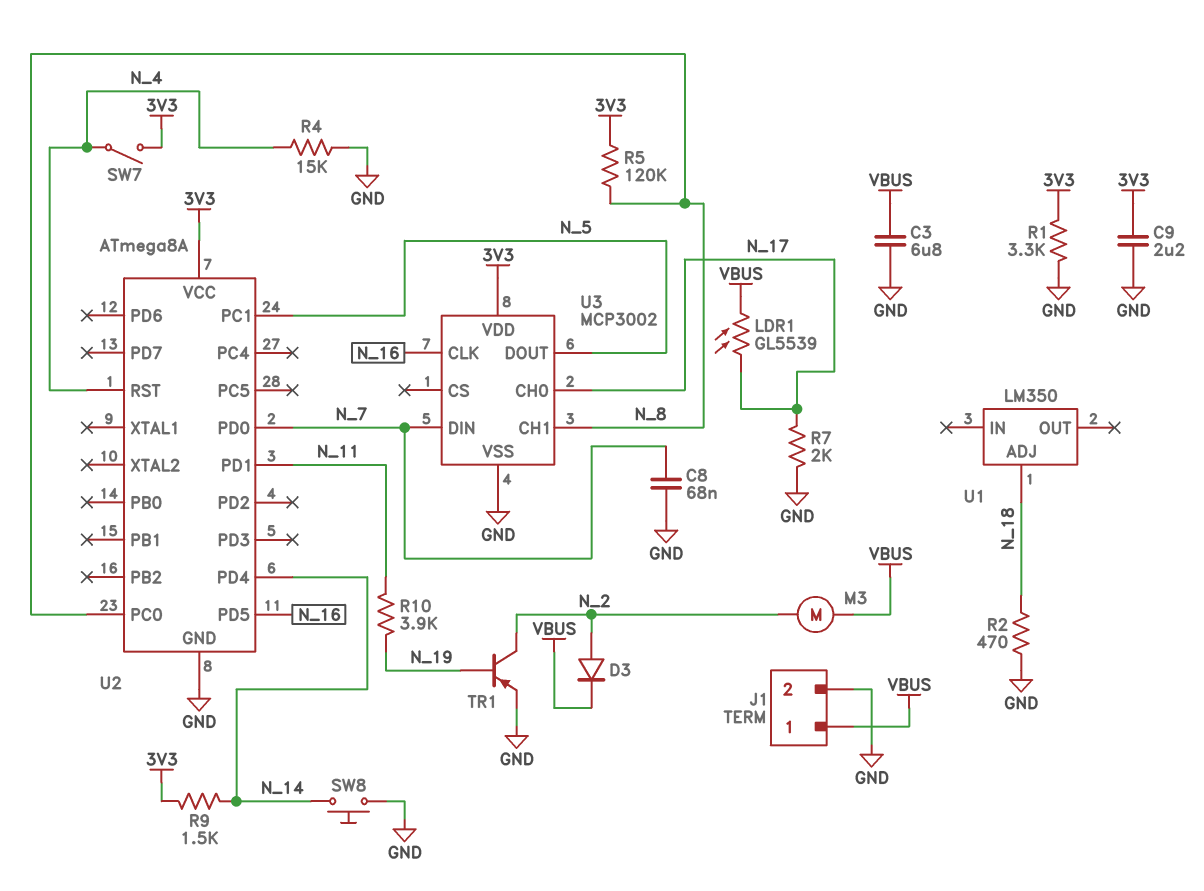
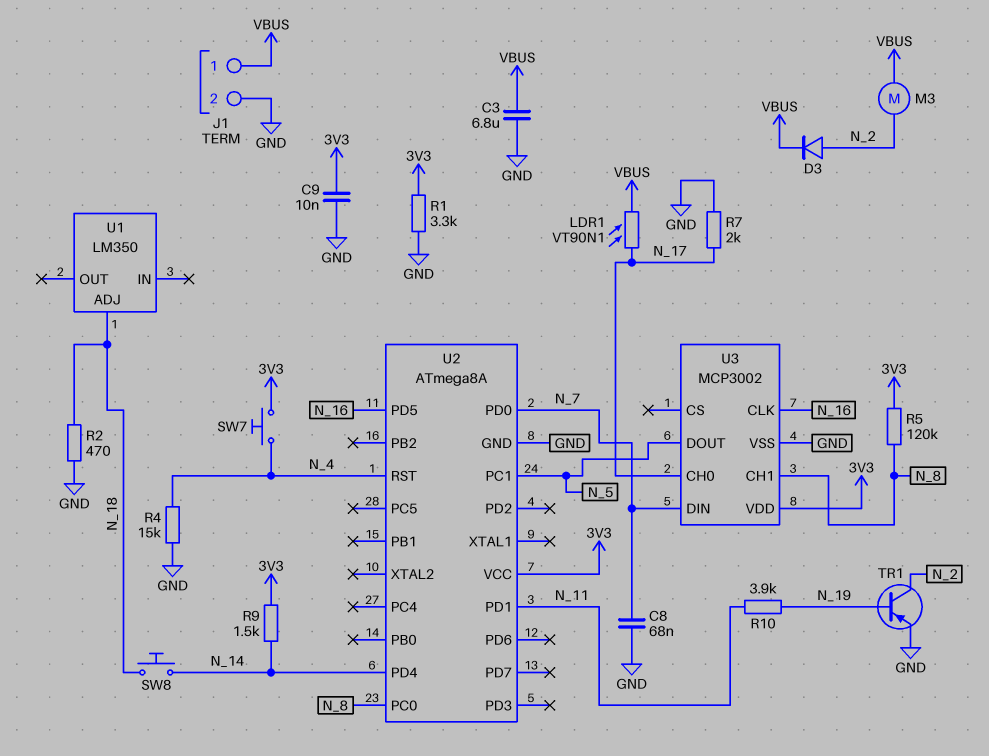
C9: 2.2uF (3V3, GND) -> 10nF (3V3, GND)
LDR1: GL5539 (N_17, VBUS) -> VT90N1 (N_17, VBUS)
SW7: switch (3V3, N_4) -> button (3V3, N_4)
SW8: button (GND, N_14) -> button (N_14, N_18)

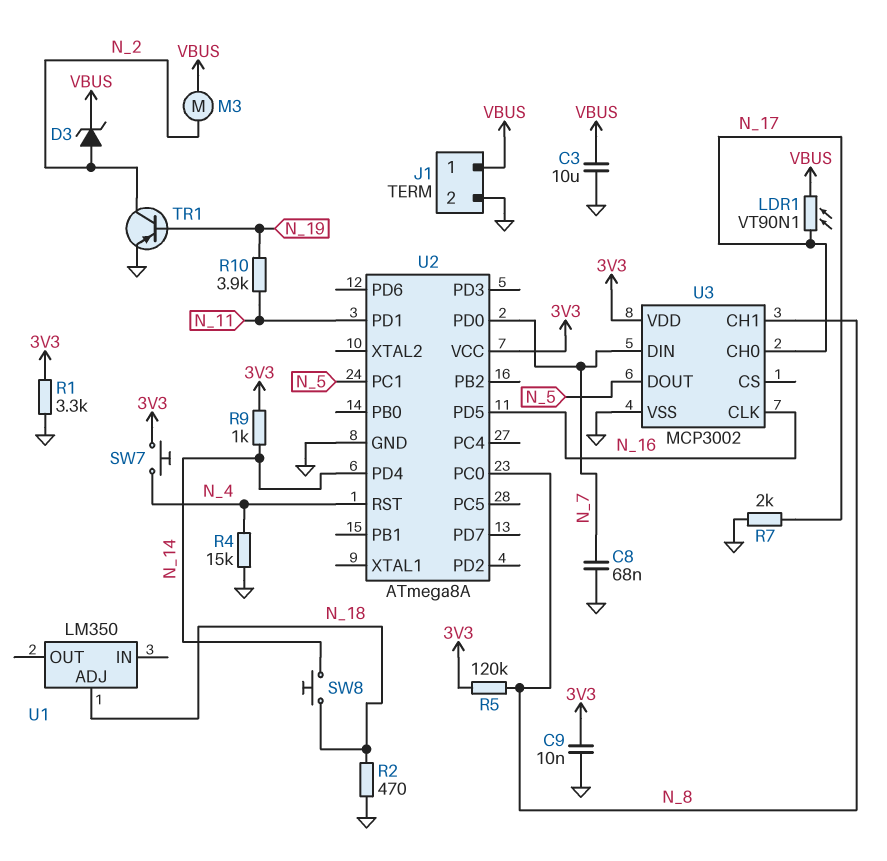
C3: 6.8uF (GND, VBUS) -> 10uF (GND, VBUS)
D3: diode (A N_2, K VBUS) -> zener (A N_2, K VBUS)
R9: 1.5k (3V3, N_14) -> 1k (3V3, N_14)

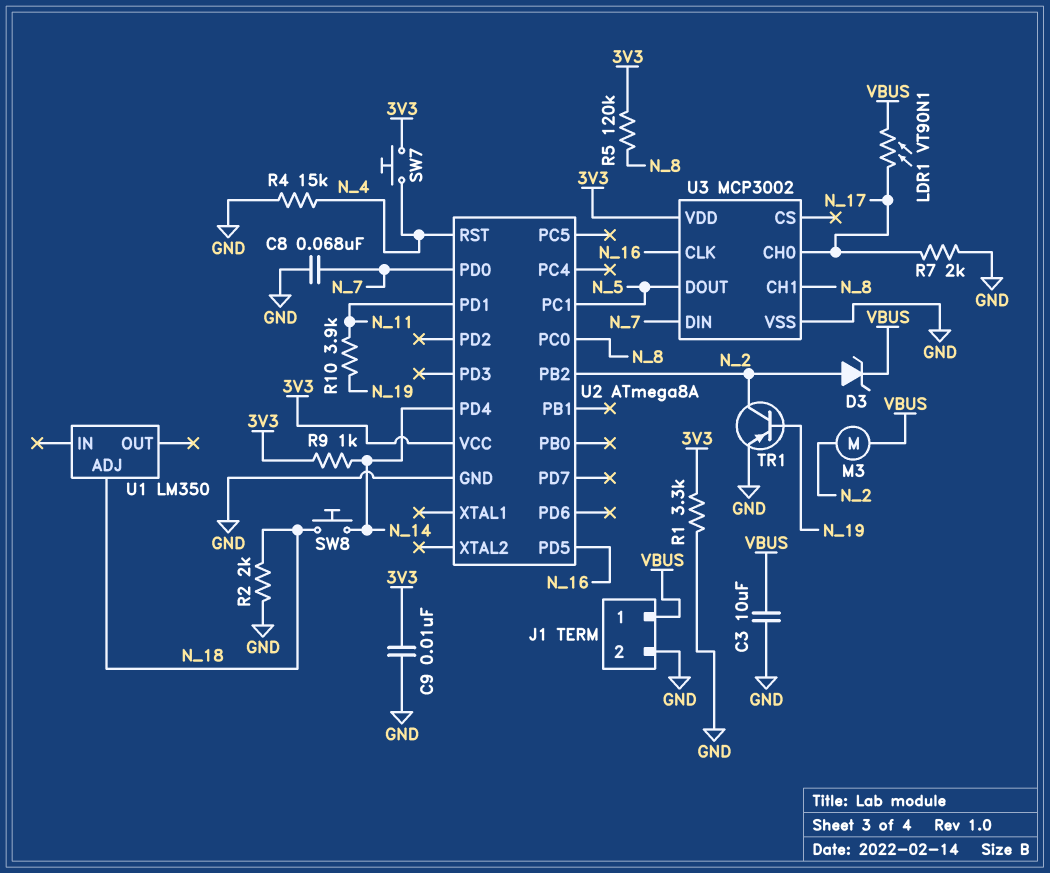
R2: 470 (GND, N_18) -> 2k (GND, N_18)
U2 pin PB2: none -> N_2

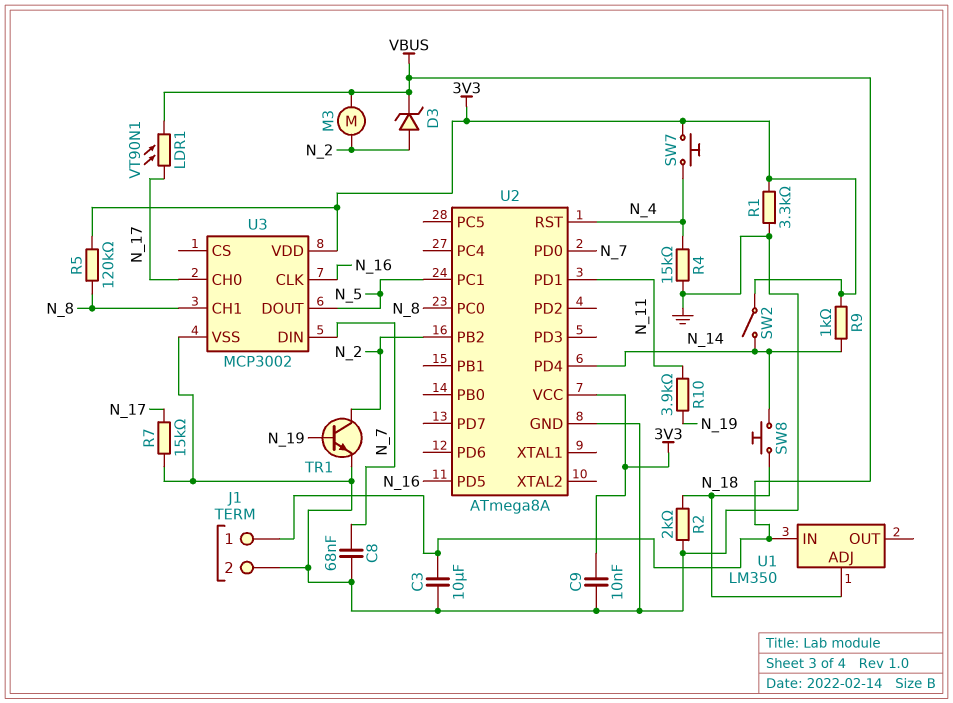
R7: 2k (GND, N_17) -> 15k (GND, N_17)
SW2: none -> switch (3V3, N_14)
TR1: PNP (B N_19, C N_2, E GND) -> NPN (B N_19, C N_2, E GND)
U1 pin IN: none -> VBUS

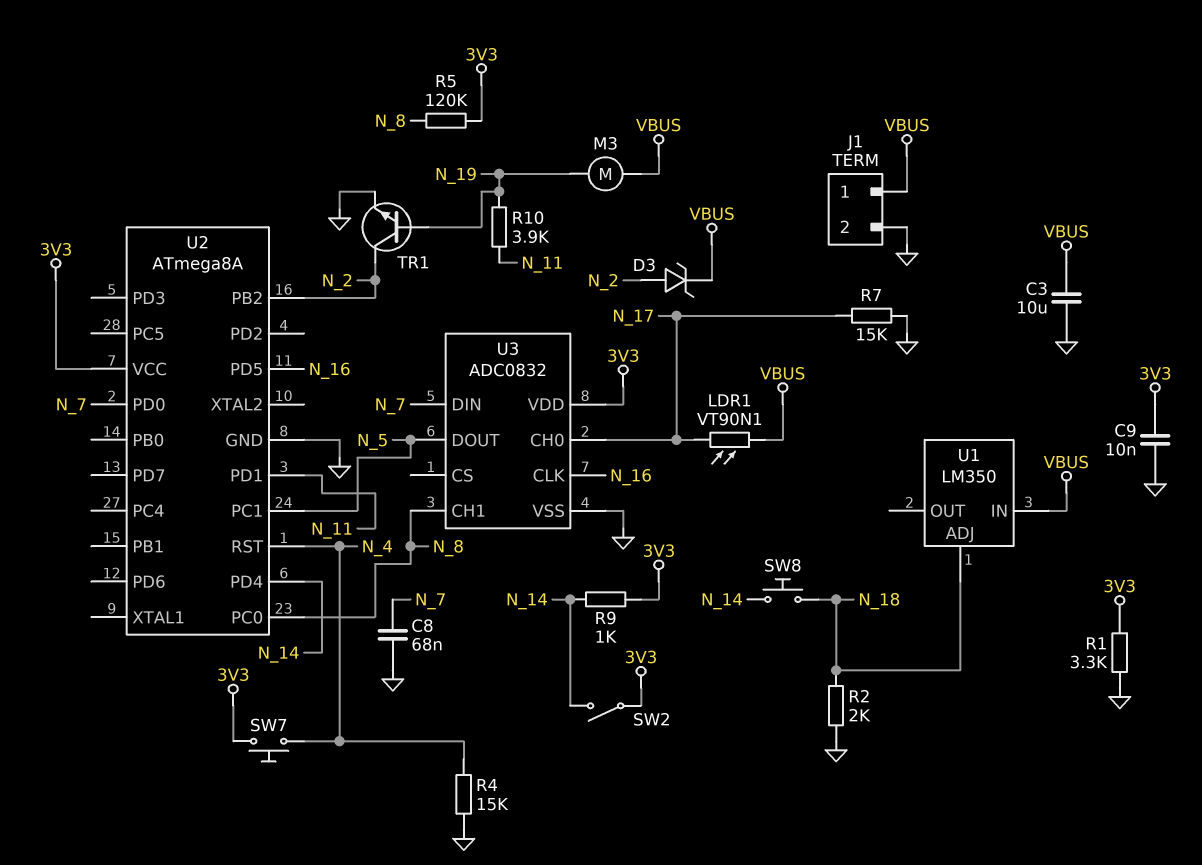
M3: motor (N_2, VBUS) -> motor (N_19, VBUS)
U3: MCP3002 -> ADC0832

